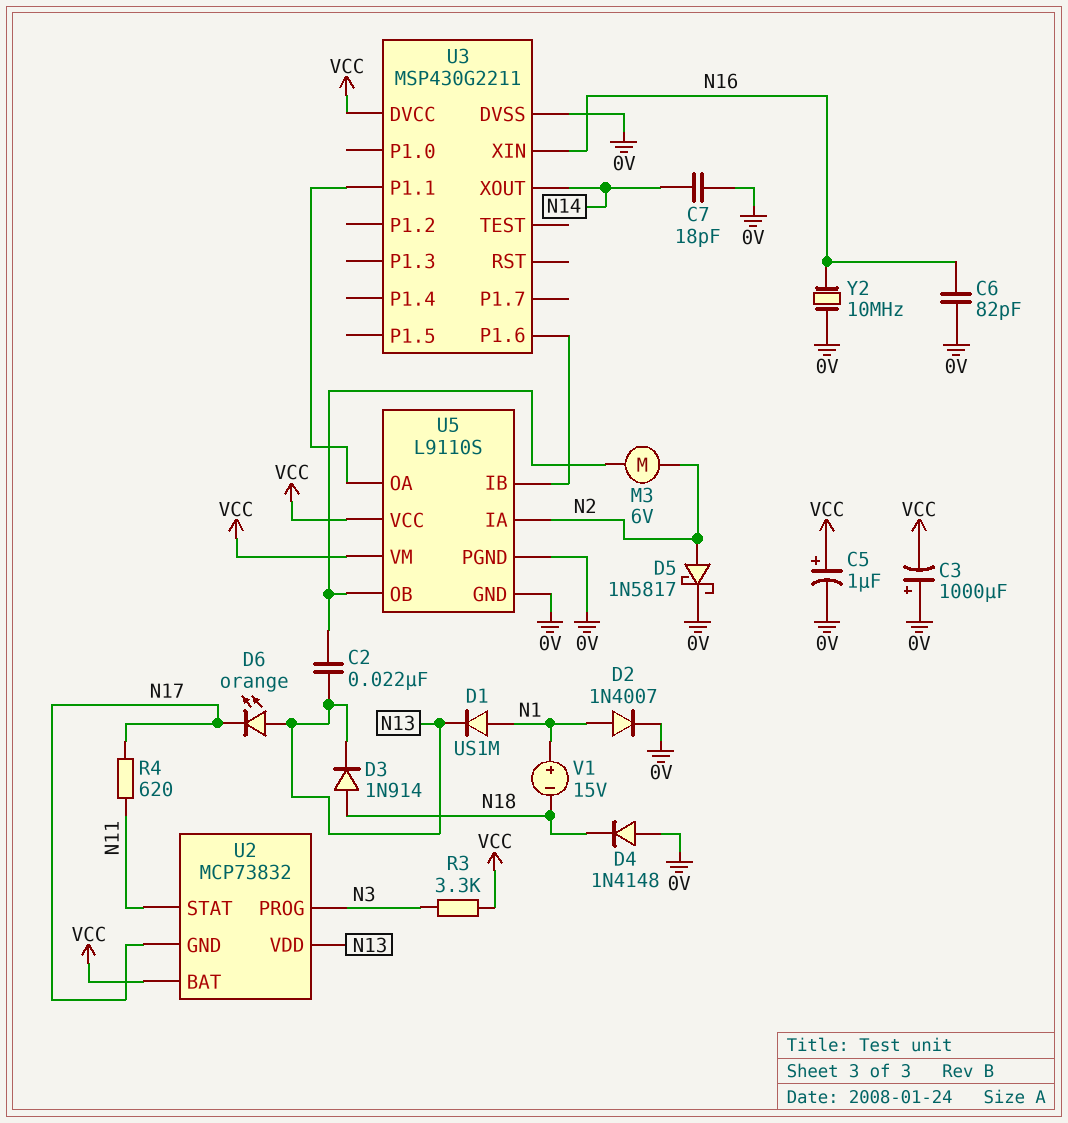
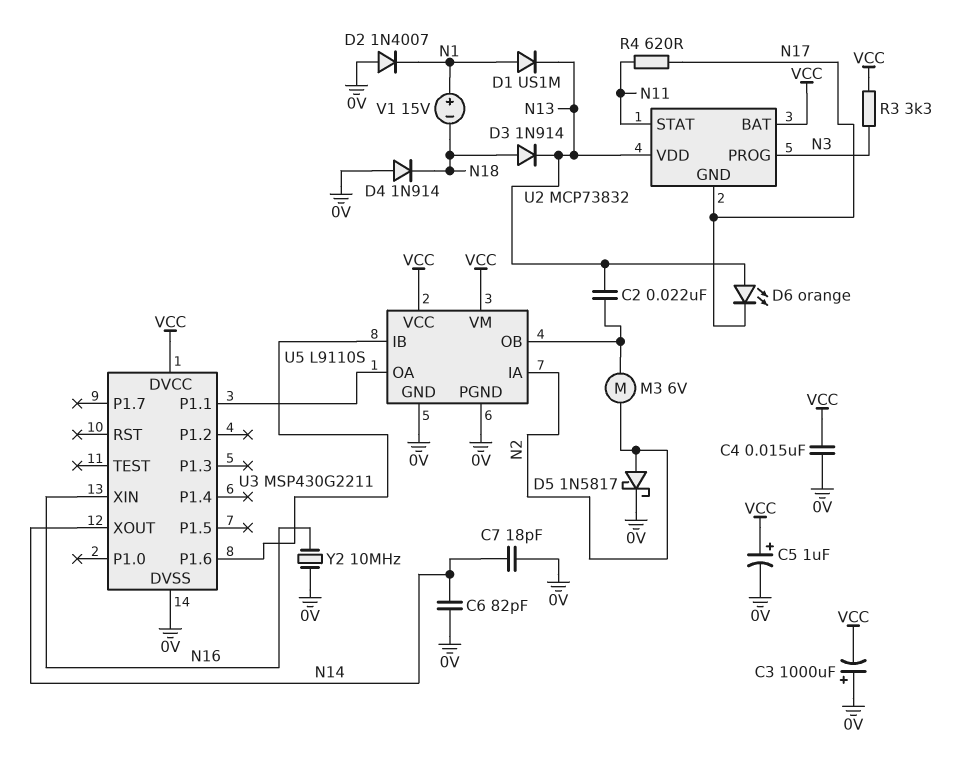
C4: none -> 15nF (0V, VCC)
C6: 82pF (0V, N16) -> 82pF (0V, N14)
D2: diode 1N4007 (A N1, K 0V) -> diode 1N4007 (A 0V, K N1)
D4: diode 1N4148 (A 0V, K N18) -> diode 1N914 (A 0V, K N18)

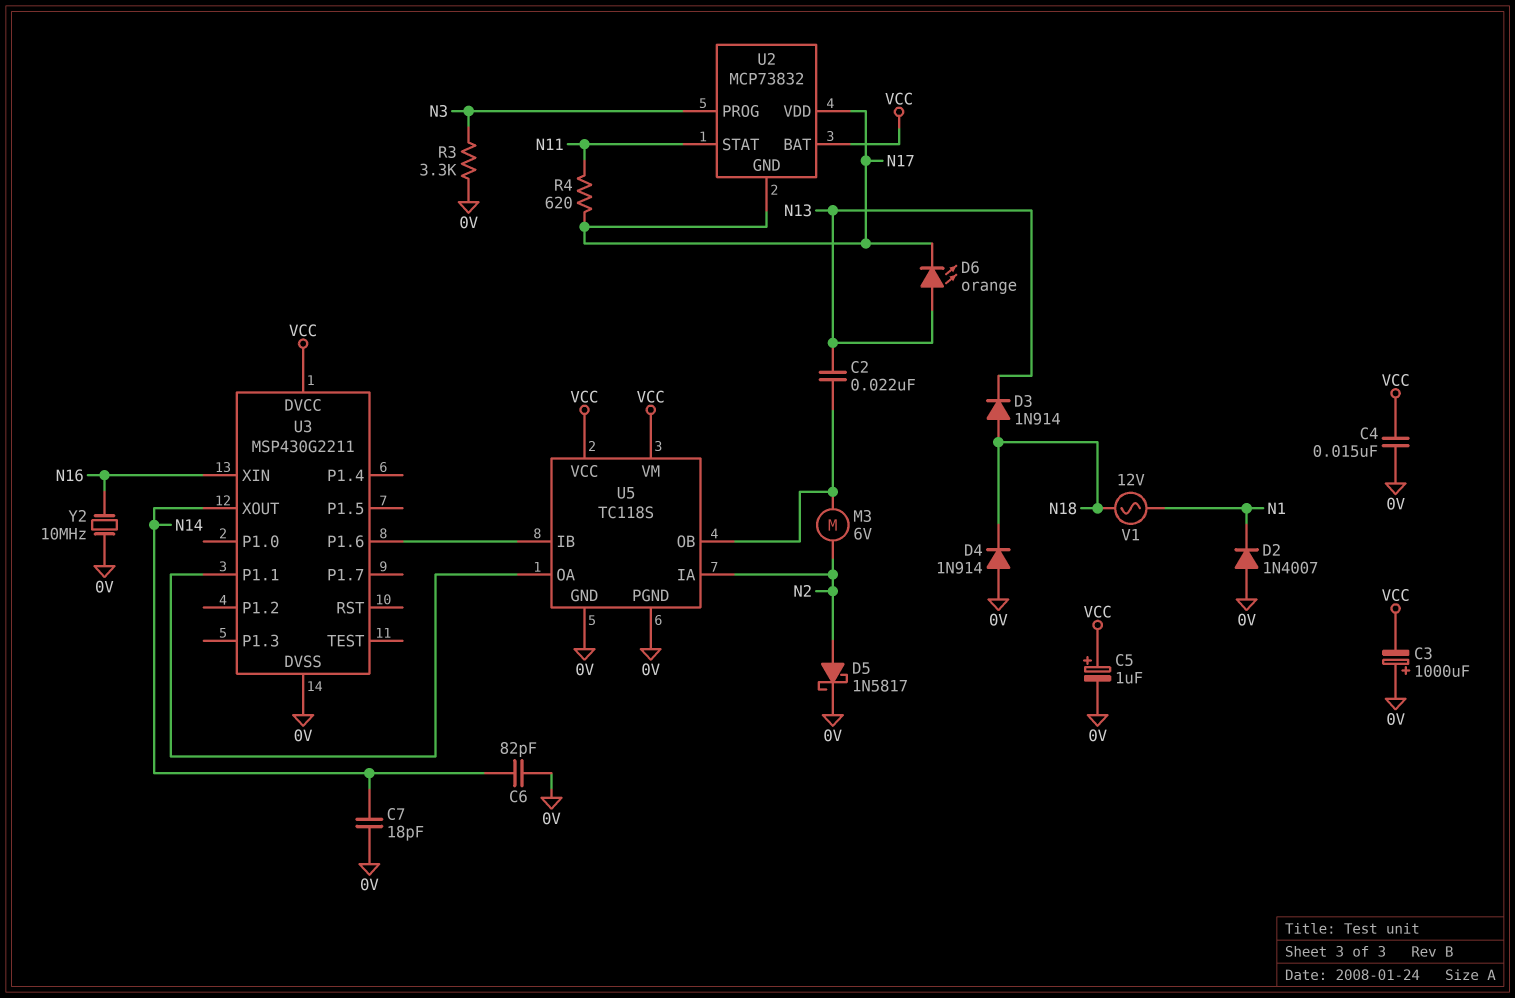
D1: diode US1M (A N1, K N13) -> none
R3: 3.3k (N3, VCC) -> 3.3k (0V, N3)
U2 pin VDD: N13 -> N17
U5: L9110S -> TC118S
V1: 15V (plus N1, minus N18) -> AC 12V (N1, N18)

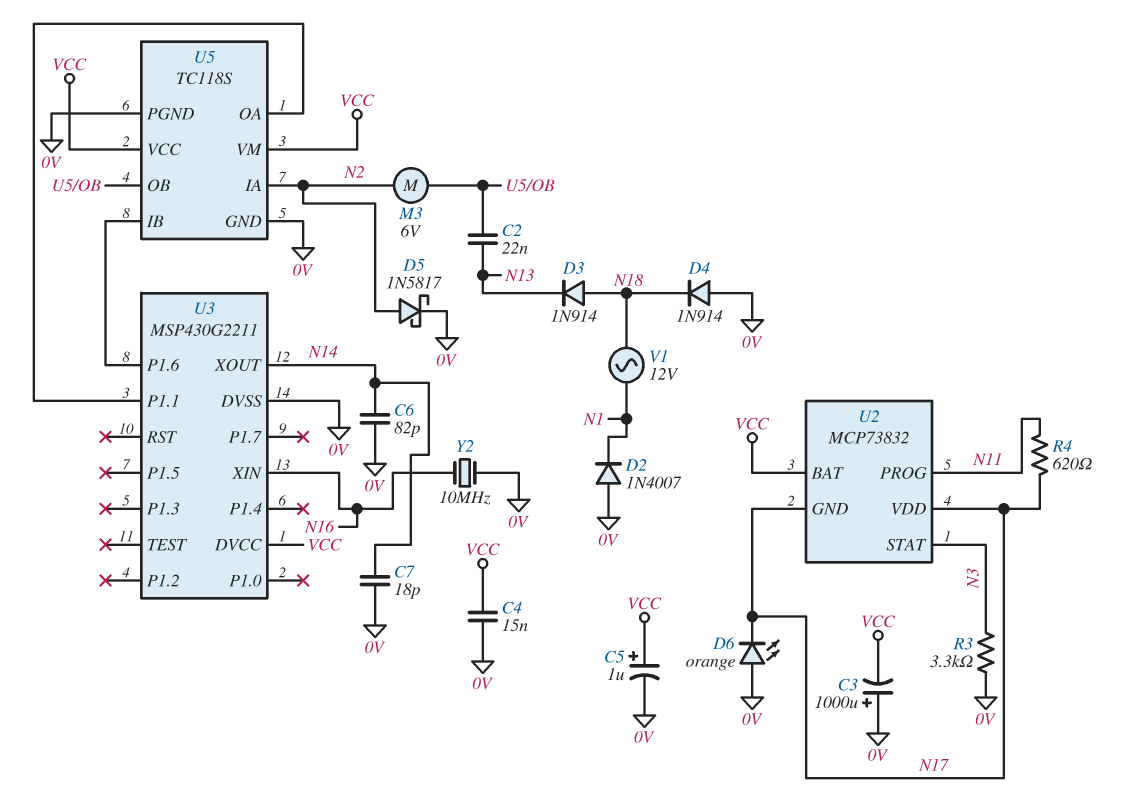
D6: LED orange (A N13, K N17) -> LED orange (A 0V, K N17)
U2 pin PROG: N3 -> N11
U2 pin STAT: N11 -> N3

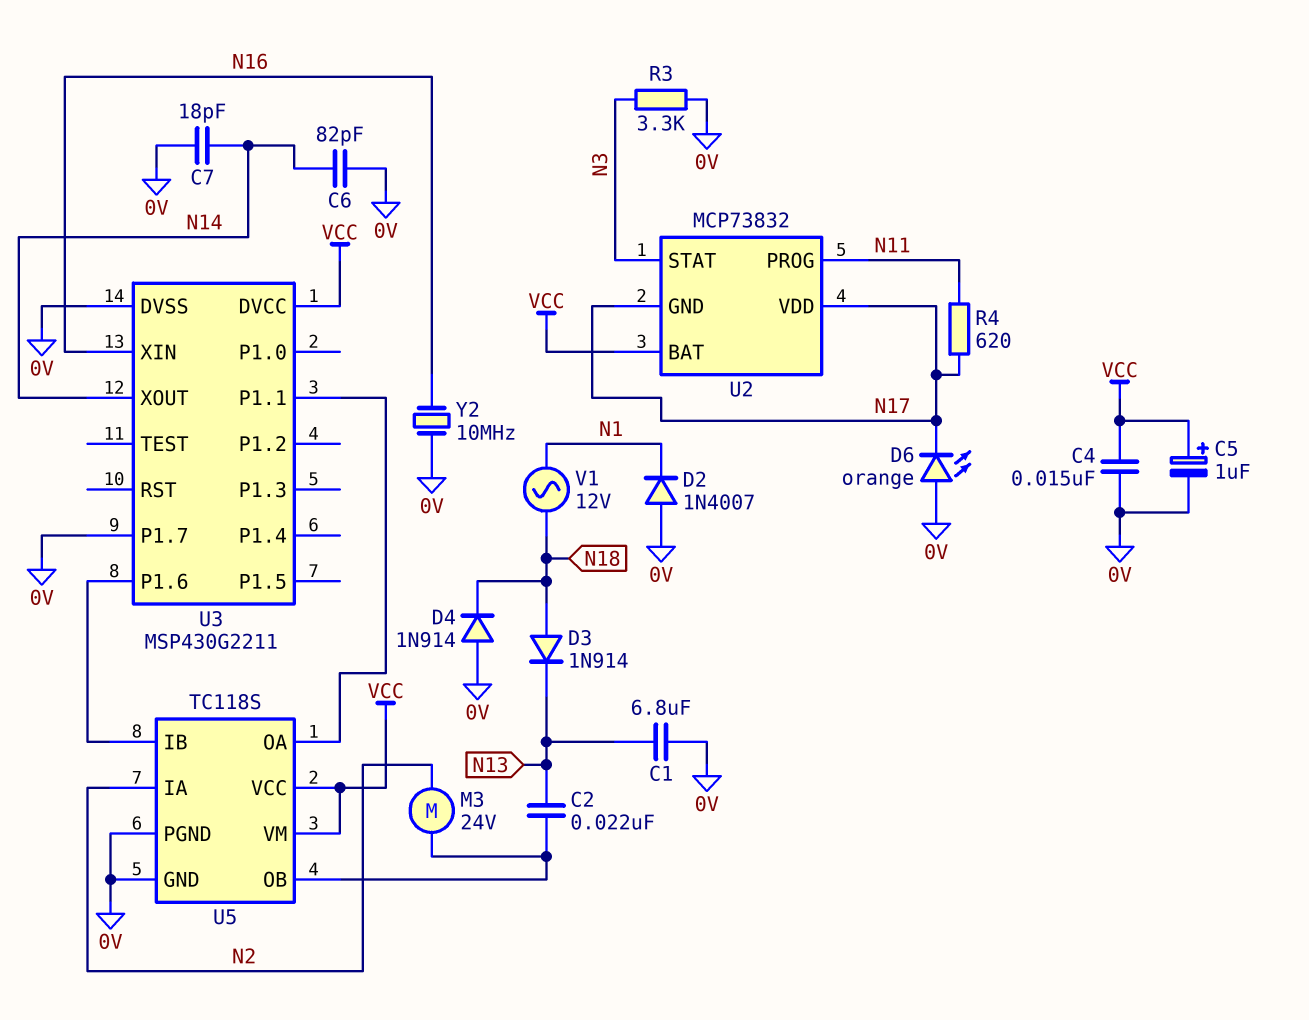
C1: none -> 6.8uF (0V, N13)
C3: 1000uF (plus 0V, minus VCC) -> none
D5: schottky 1N5817 (A N2, K 0V) -> none
M3: motor 6V (N2, U5/OB) -> motor 24V (N2, U5/OB)
U3 pin P1.7: none -> 0V

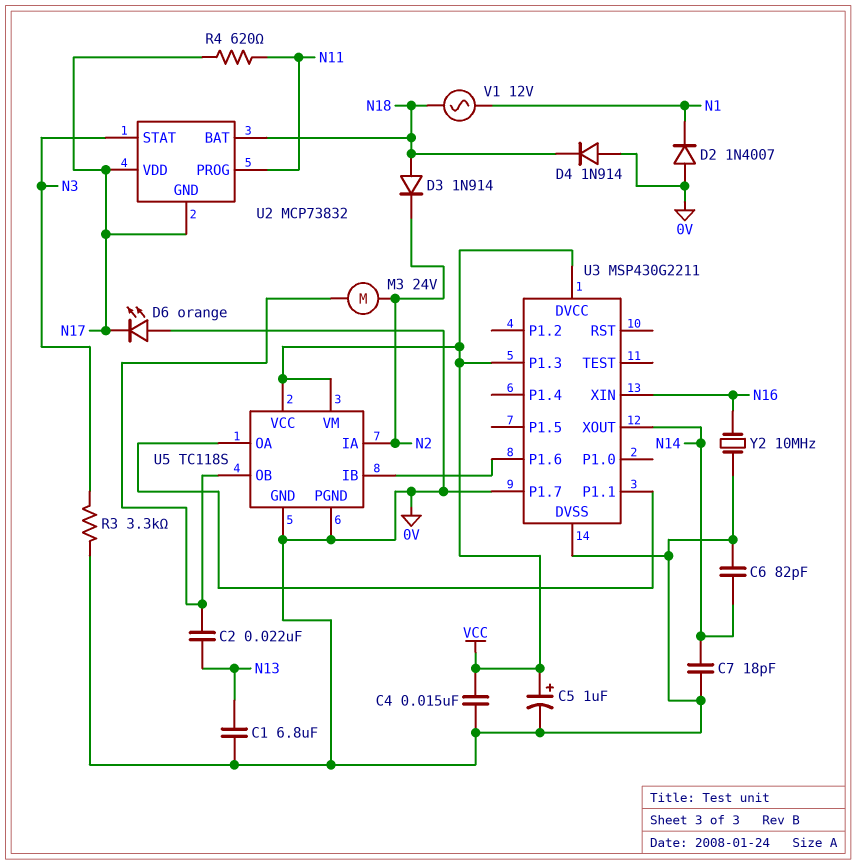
D3: diode 1N914 (A N18, K N13) -> diode 1N914 (A N18, K N2)
U2 pin BAT: VCC -> N18
U3 pin P1.3: none -> VCC

